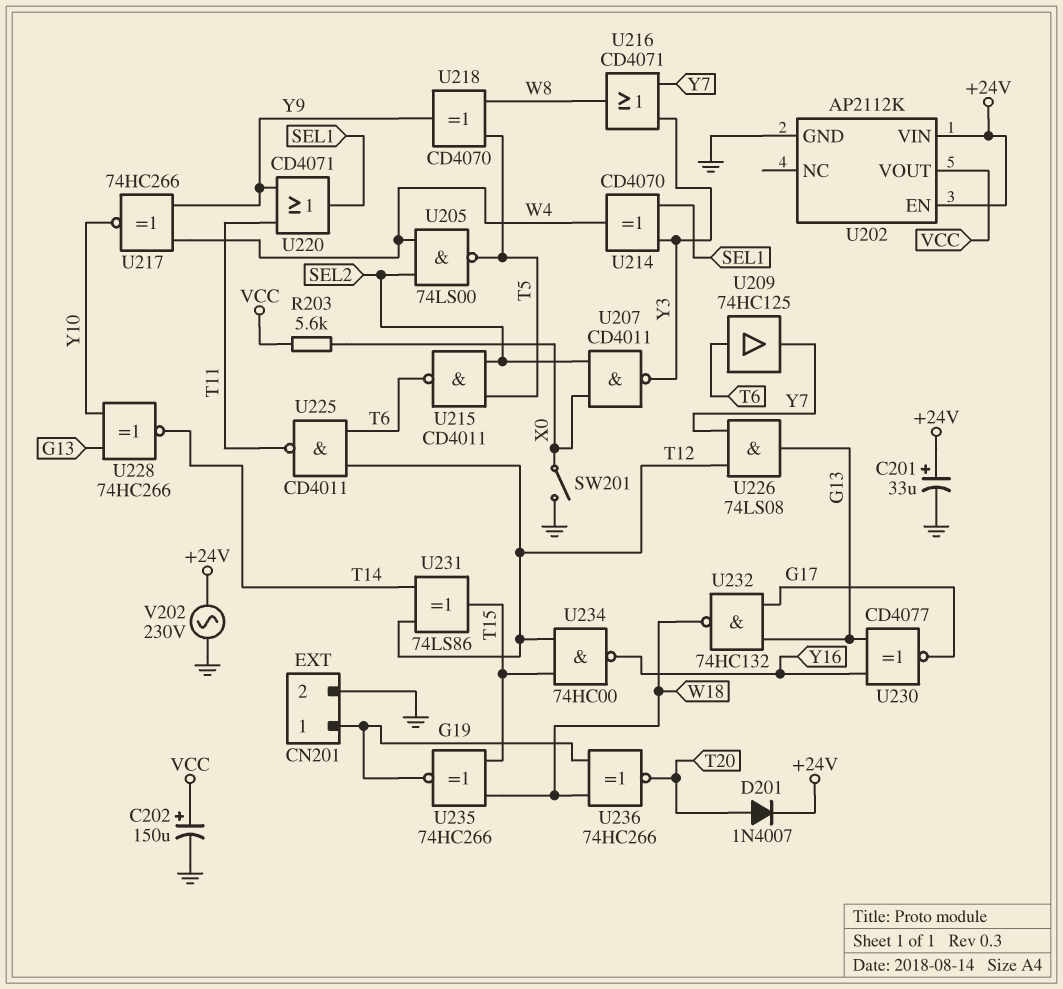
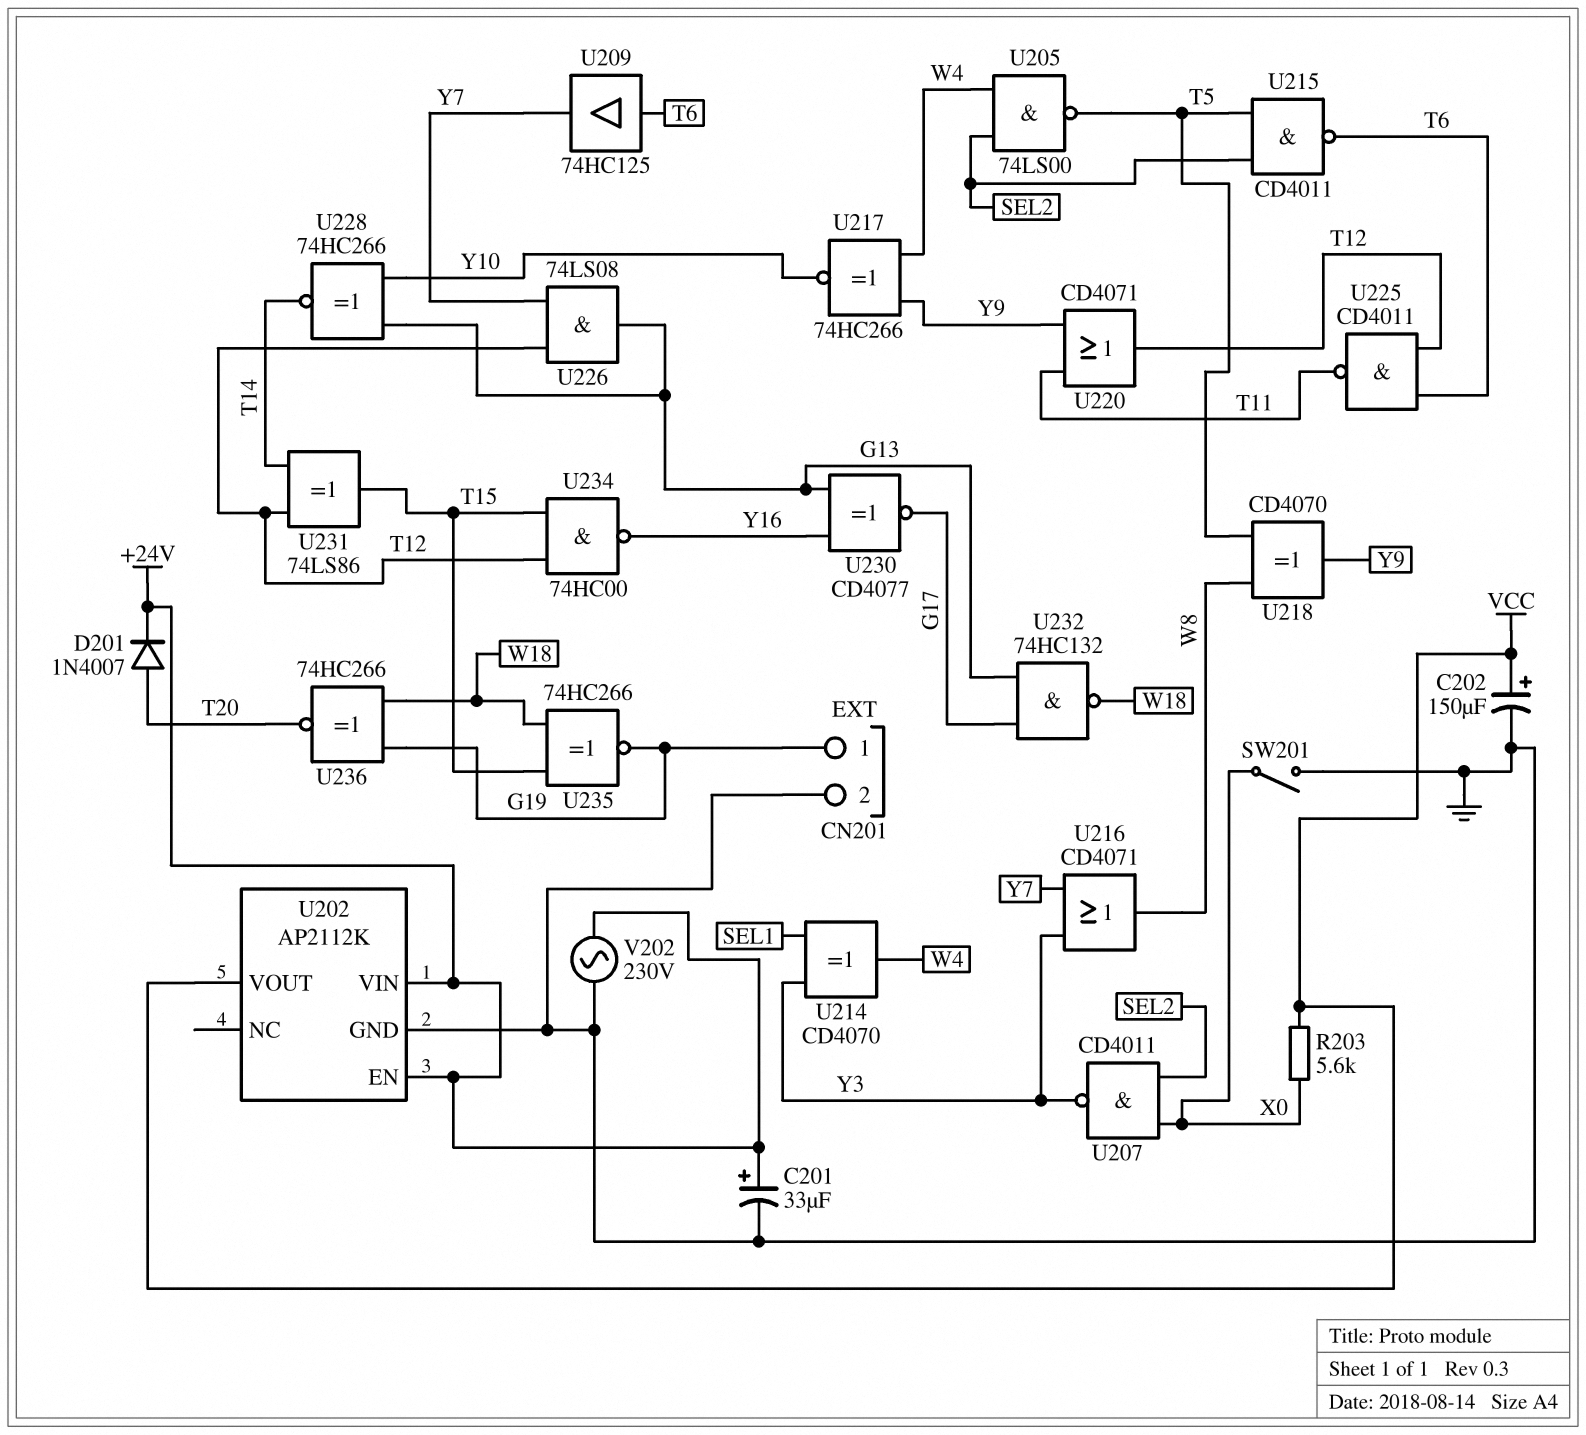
U220: OR CD4071 (in T11, in Y9, out SEL1) -> OR CD4071 (in T11, in Y9, out T12)

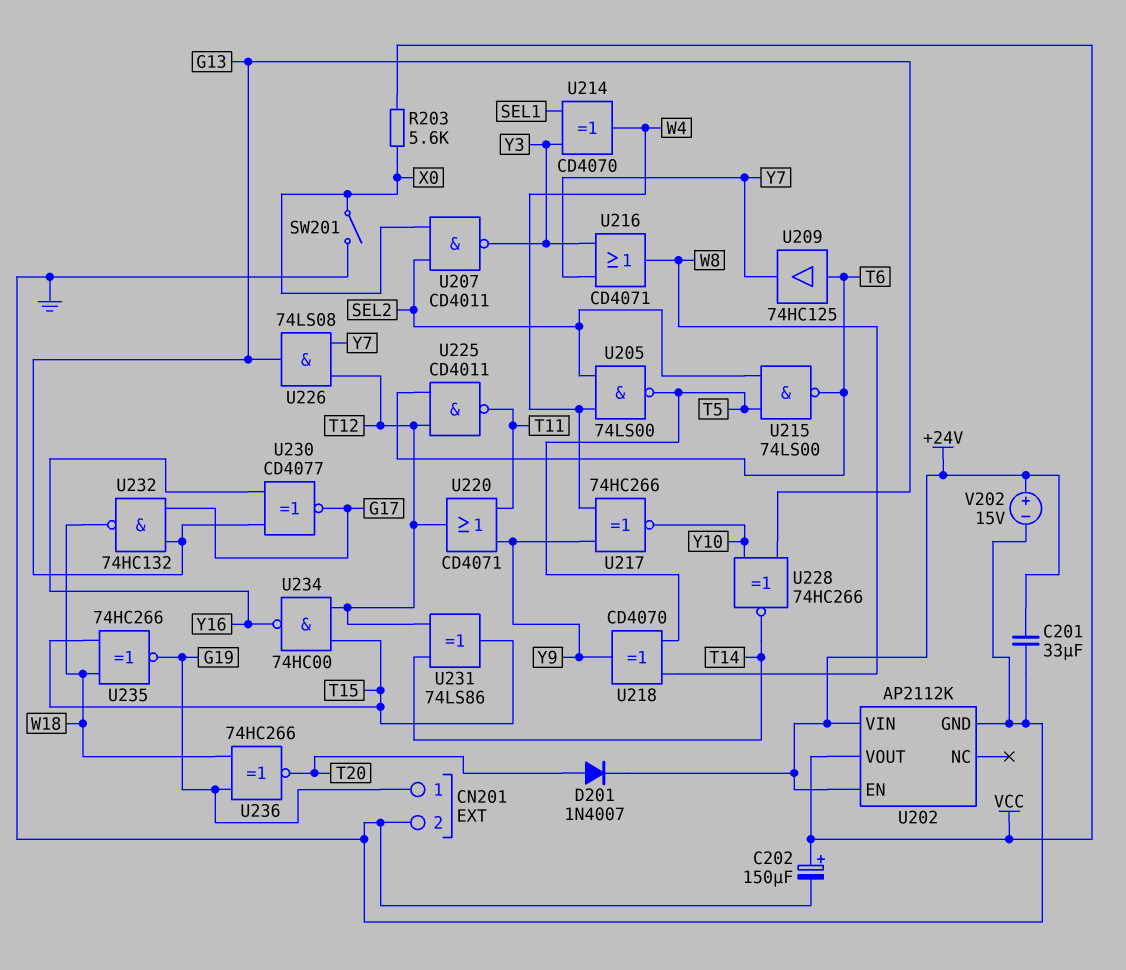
C201: 33uF (plus +24V, minus GND) -> 33uF (+24V, GND)
U215: NAND CD4011 (in SEL2, in T5, out T6) -> NAND 74LS00 (in SEL2, in T5, out T6)
V202: AC 230V (+24V, GND) -> 15V (plus +24V, minus GND)

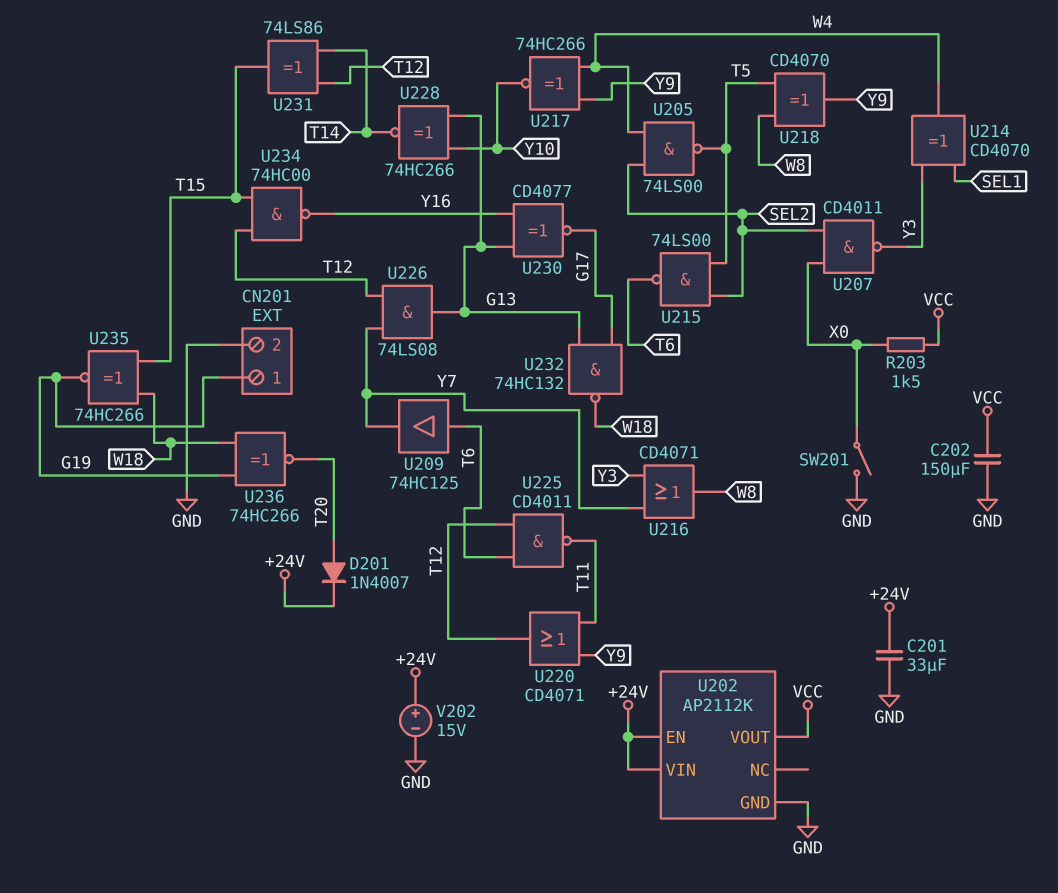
C202: 150uF (plus VCC, minus GND) -> 150uF (GND, VCC)
R203: 5.6k (VCC, X0) -> 1.5k (VCC, X0)

